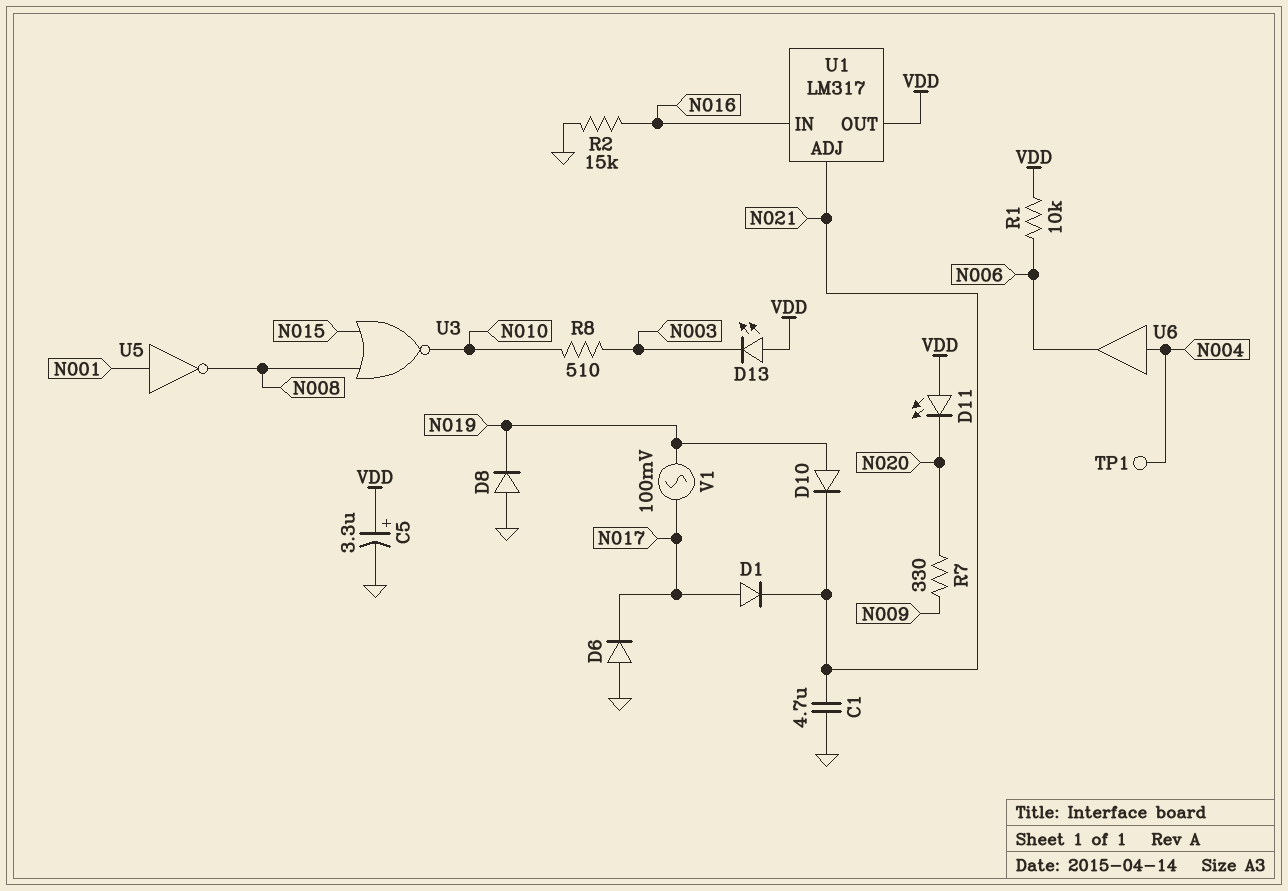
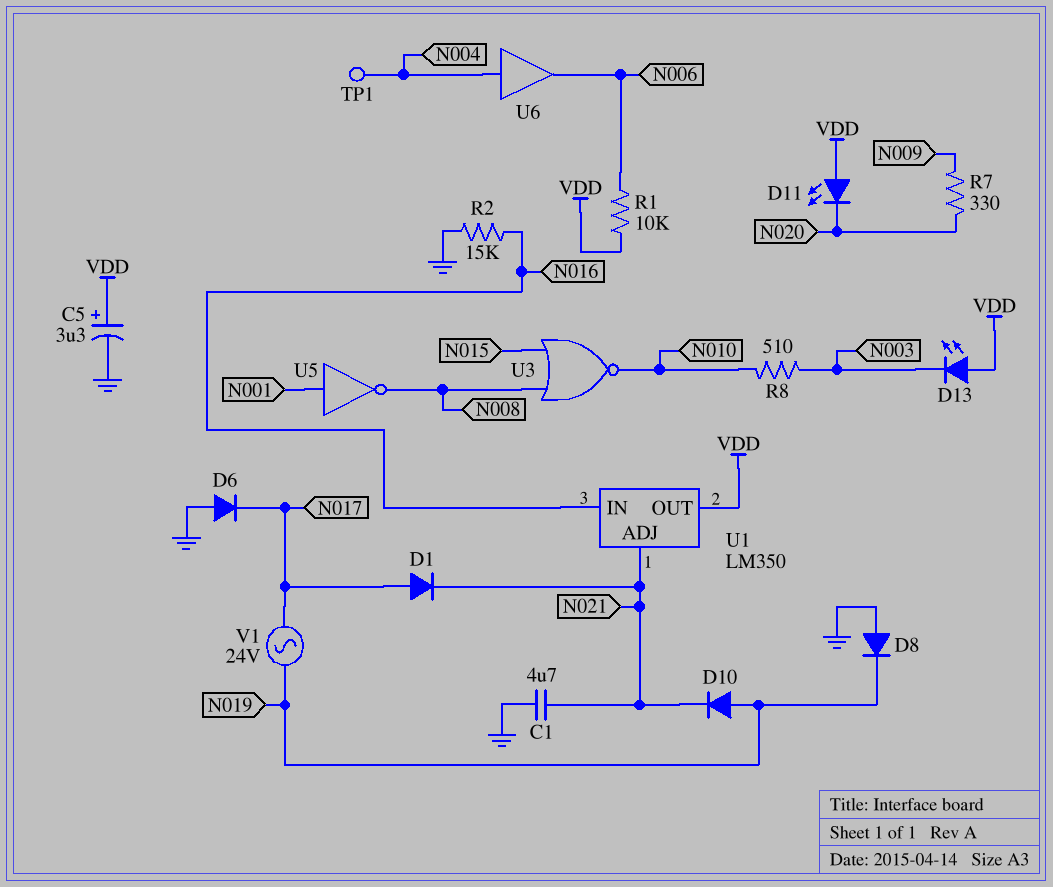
U1: LM317 -> LM350
V1: AC 100mV (N017, N019) -> AC 24V (N017, N019)

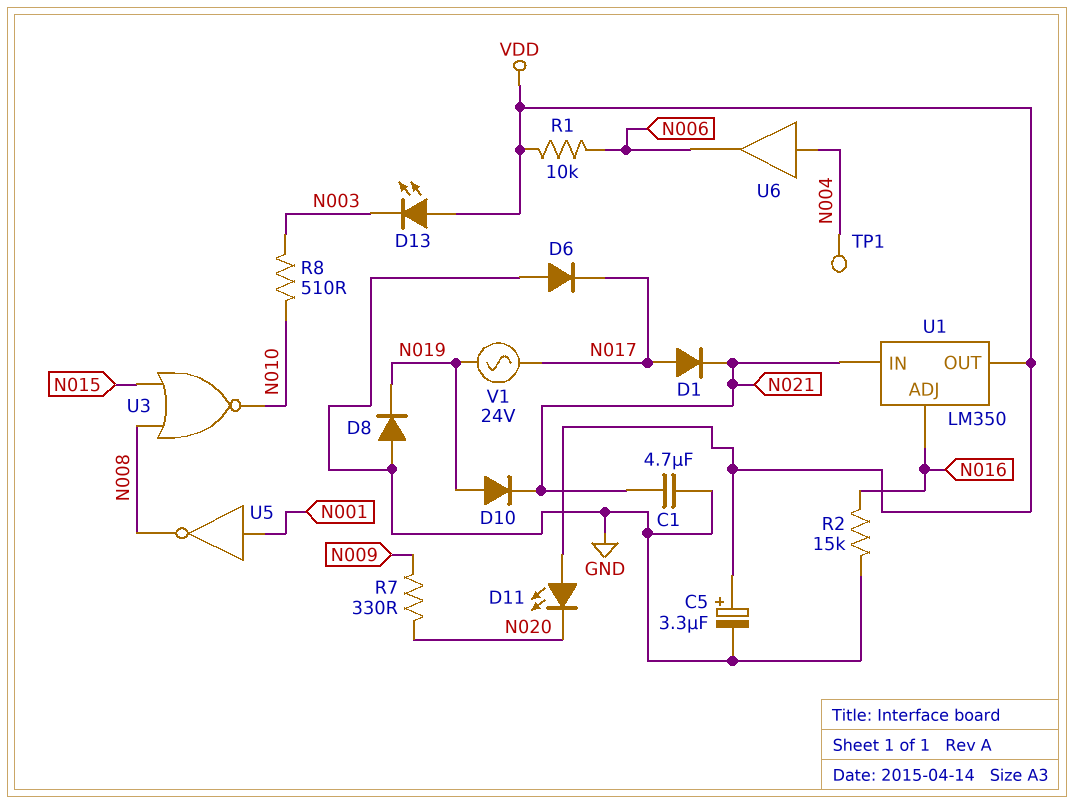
U1 pin ADJ: N021 -> N016
U1 pin IN: N016 -> N021

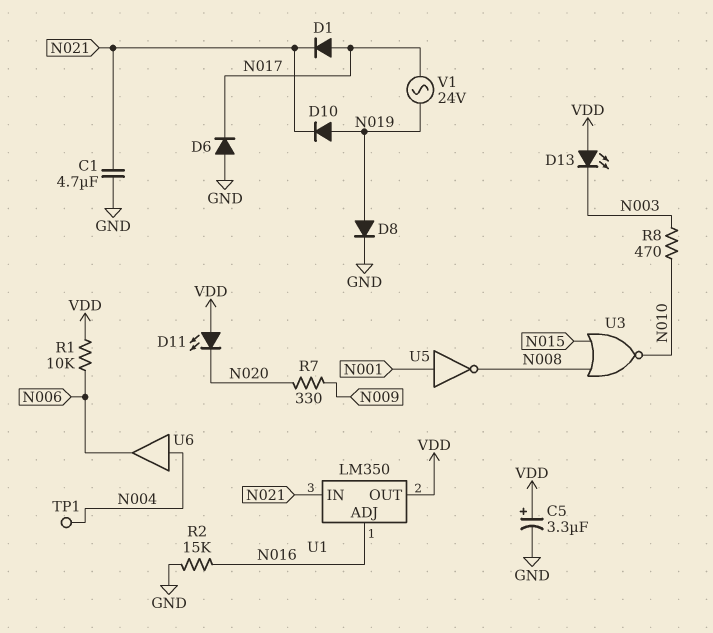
D8: diode (A GND, K N019) -> diode (A N019, K GND)
R8: 510 (N003, N010) -> 470 (N003, N010)

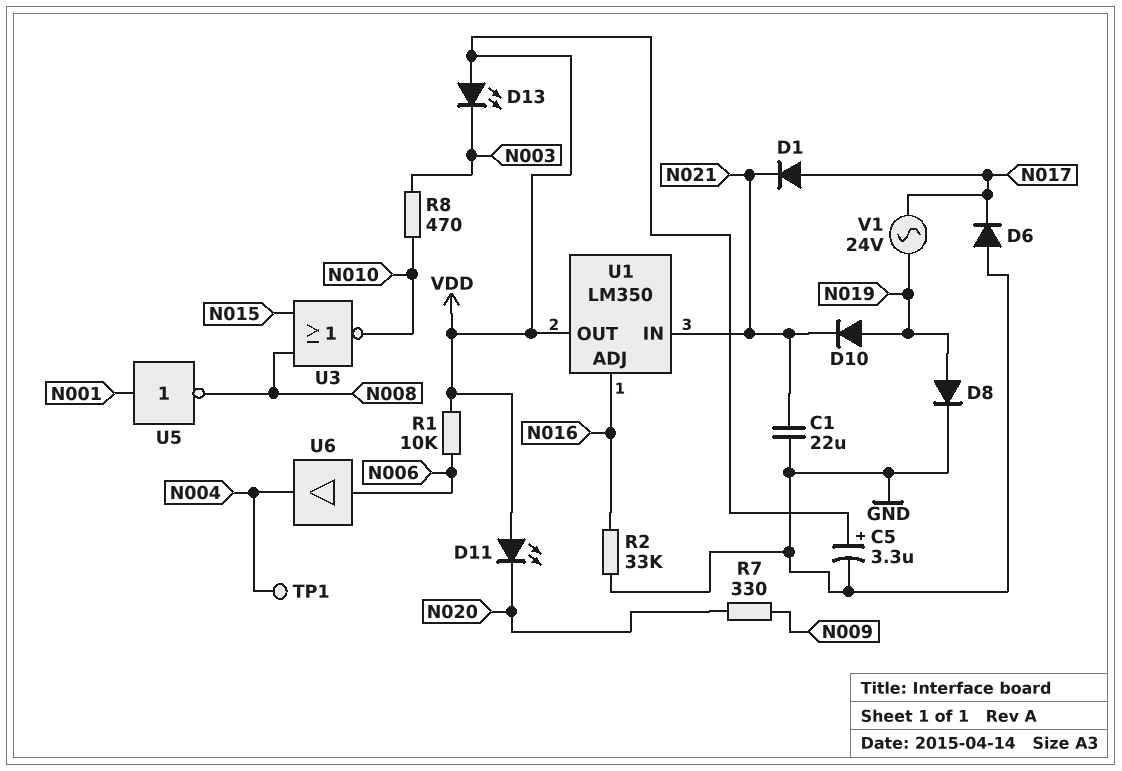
C1: 4.7uF (GND, N021) -> 22uF (GND, N021)
R2: 15k (GND, N016) -> 33k (GND, N016)
U6: buffer (in N004, out N006) -> buffer (in N006, out N004)

